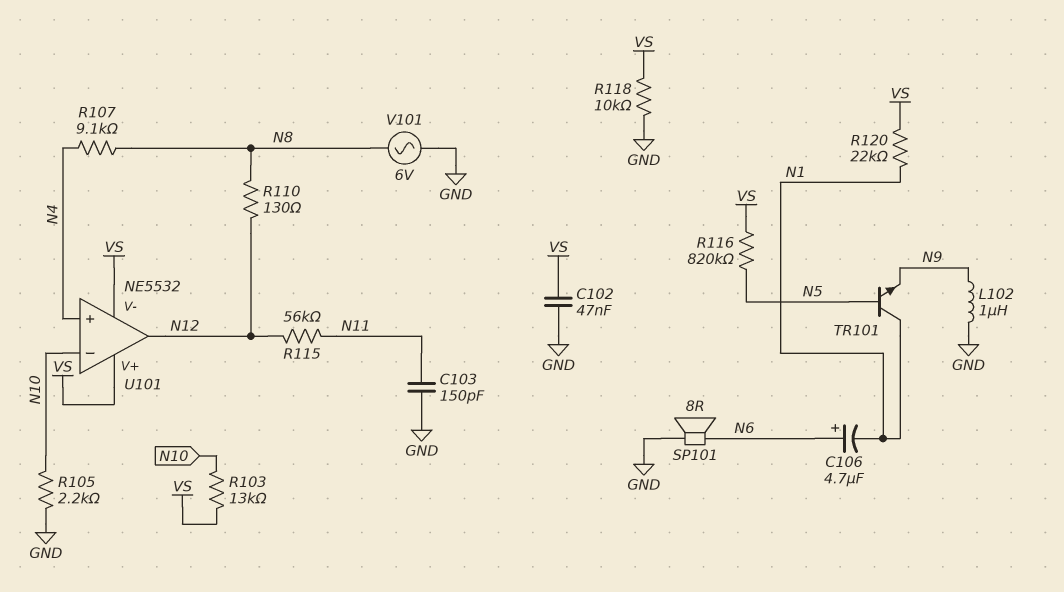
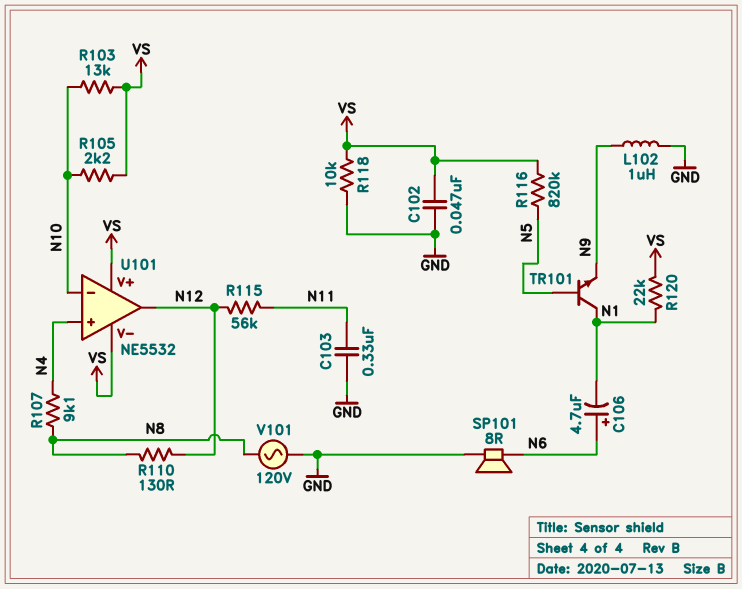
C103: 150pF (GND, N11) -> 330nF (GND, N11)
R105: 2.2k (GND, N10) -> 2.2k (N10, VS)
V101: AC 6V (GND, N8) -> AC 120V (GND, N8)

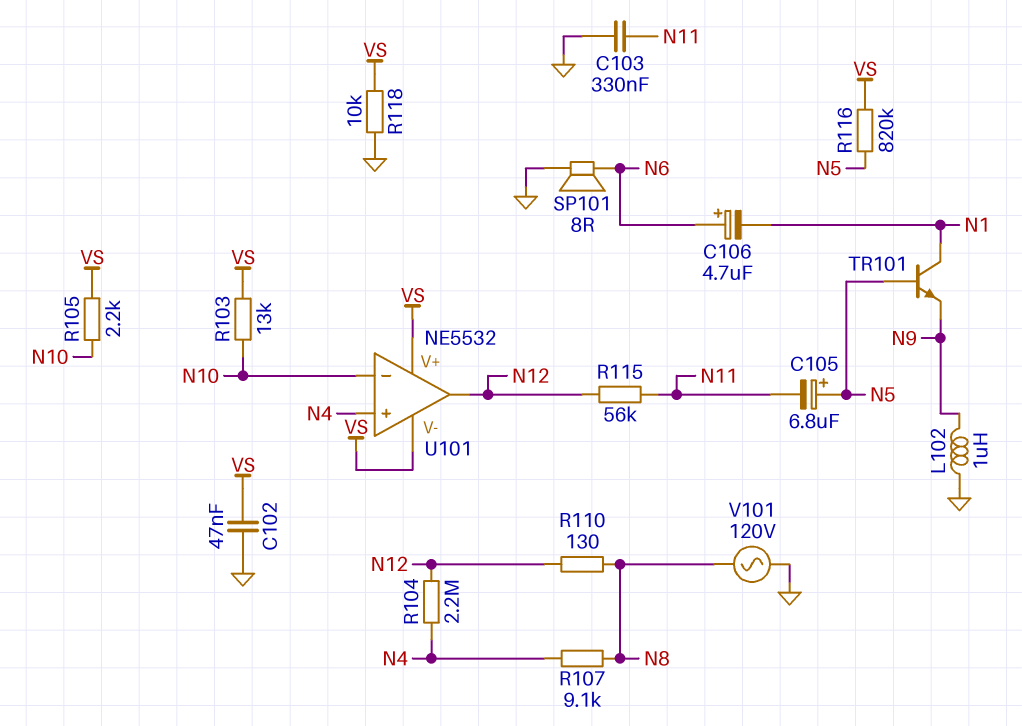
C105: none -> 6.8uF (plus N5, minus N11)
R104: none -> 2.2M (N4, N12)
R120: 22k (N1, VS) -> none

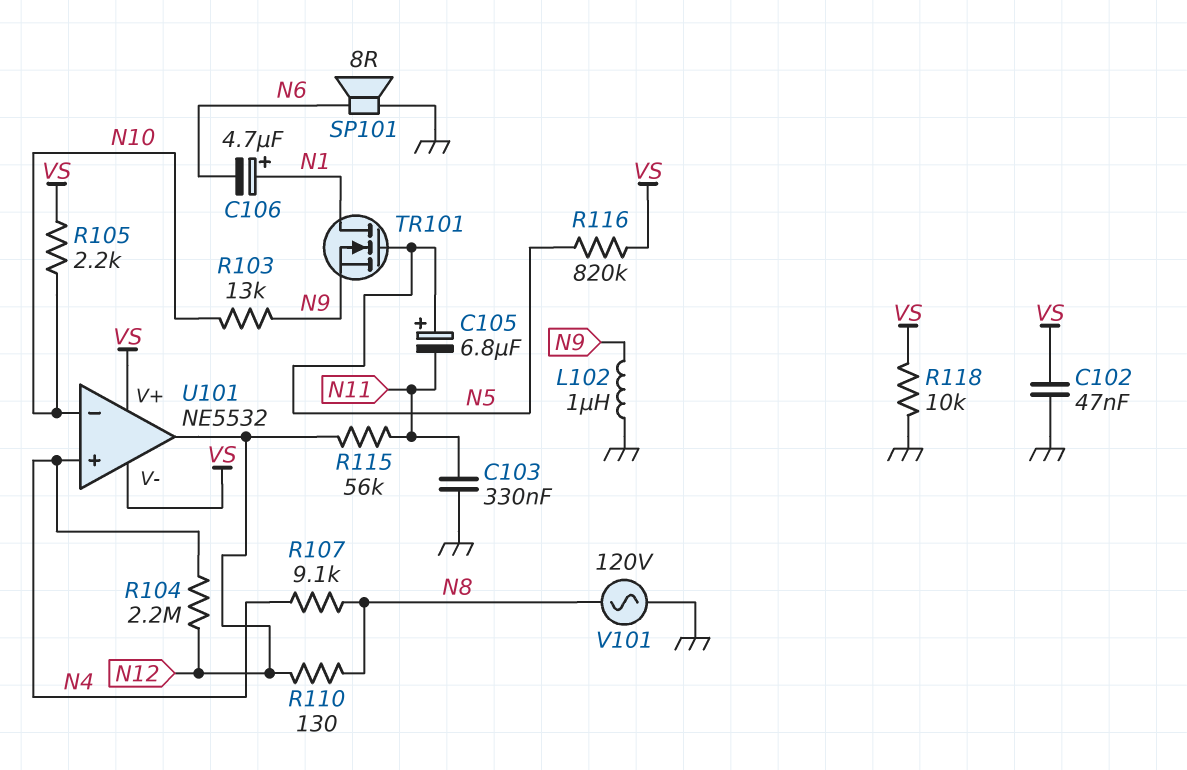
C106: 4.7uF (plus N6, minus N1) -> 4.7uF (plus N1, minus N6)
R103: 13k (N10, VS) -> 13k (N9, N10)
TR101: NPN (B N5, C N1, E N9) -> NMOS (G N5, D N1, S N9)

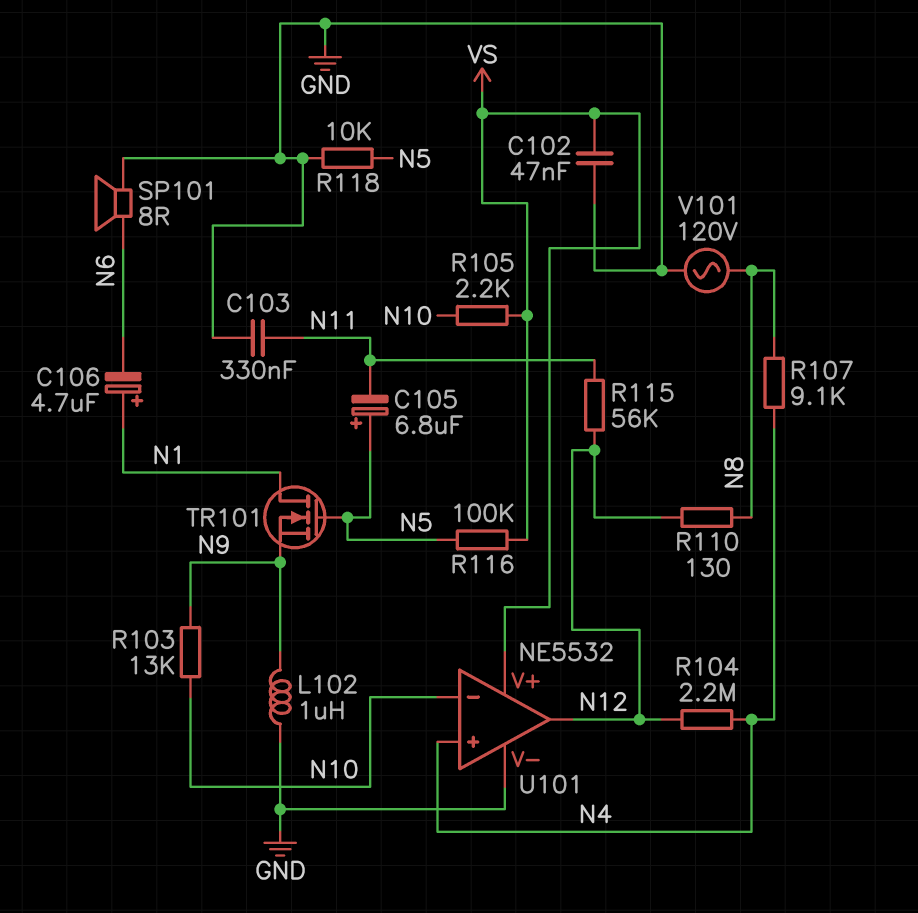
R116: 820k (N5, VS) -> 100k (N5, VS)
R118: 10k (GND, VS) -> 10k (GND, N5)
U101 pin V-: VS -> GND

